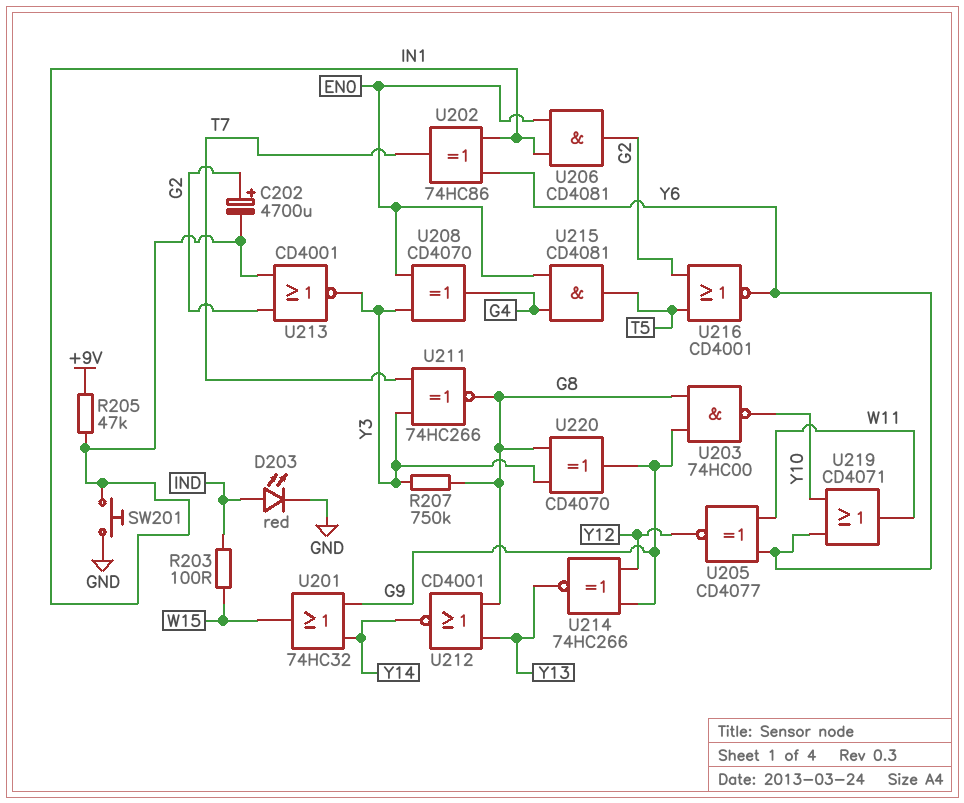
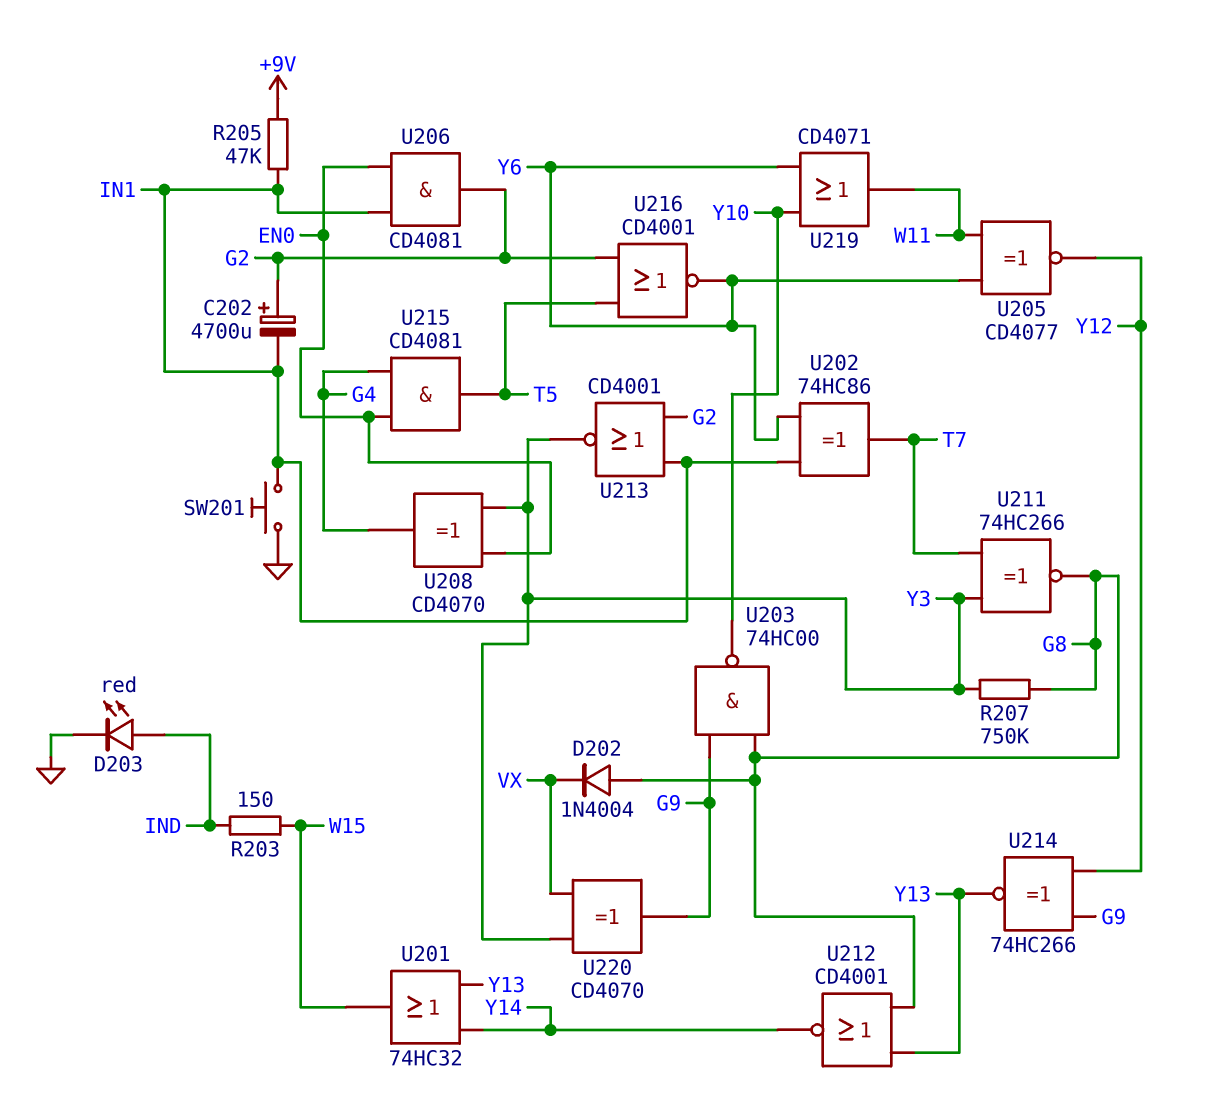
D202: none -> diode 1N4004 (A G8, K VX)
R203: 100 (IND, W15) -> 150 (IND, W15)
U201: OR 74HC32 (in G9, in Y14, out W15) -> OR 74HC32 (in Y13, in Y14, out W15)
U220: XOR CD4070 (in G8, in Y3, out G9) -> XOR CD4070 (in VX, in Y3, out G9)

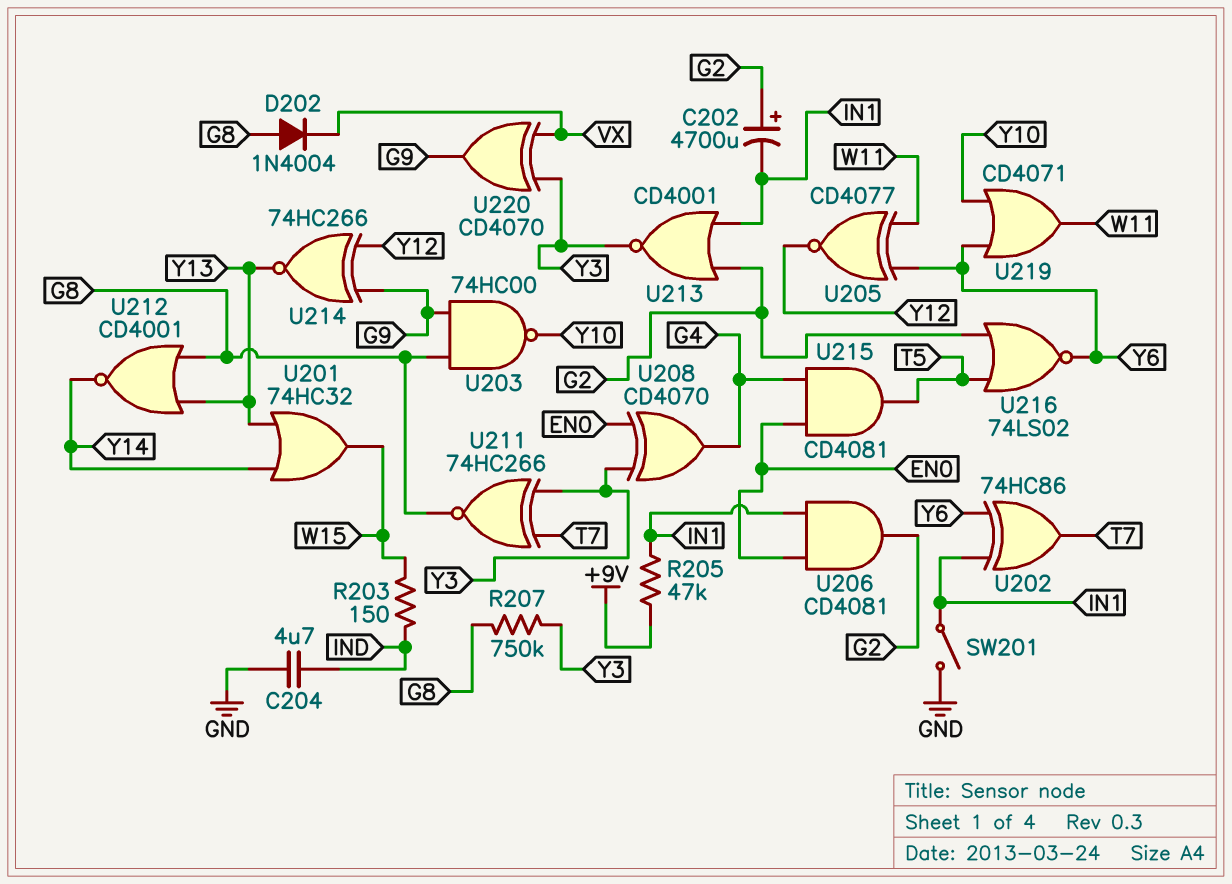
C204: none -> 4.7uF (GND, IND)
D203: LED red (A IND, K GND) -> none
SW201: button (GND, IN1) -> switch (GND, IN1)
U216: NOR CD4001 (in G2, in T5, out Y6) -> NOR 74LS02 (in G2, in T5, out Y6)

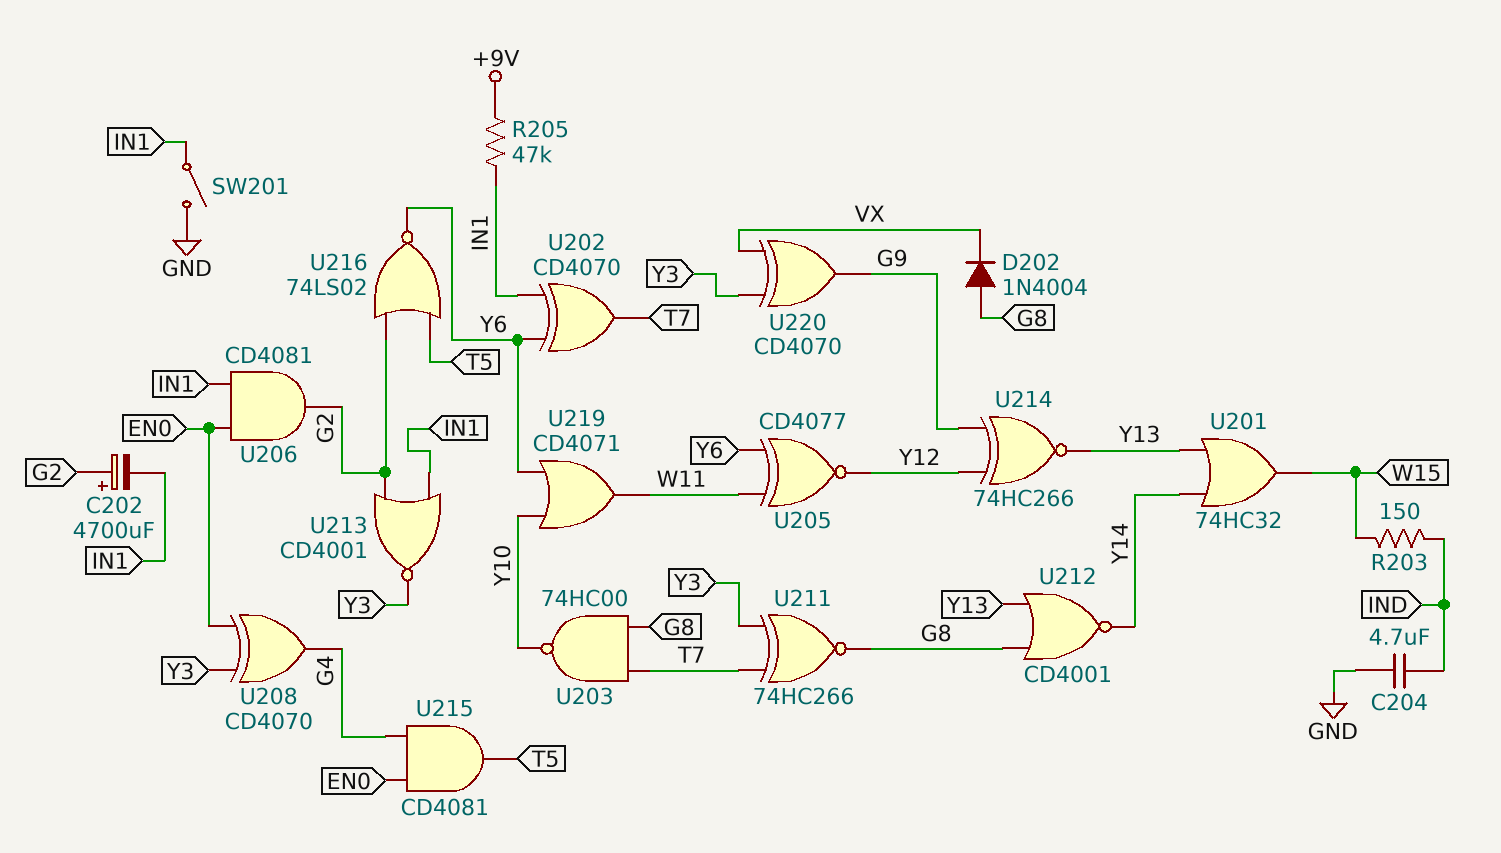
R207: 750k (G8, Y3) -> none
U202: XOR 74HC86 (in IN1, in Y6, out T7) -> XOR CD4070 (in IN1, in Y6, out T7)
U203: NAND 74HC00 (in G8, in G9, out Y10) -> NAND 74HC00 (in G8, in T7, out Y10)

